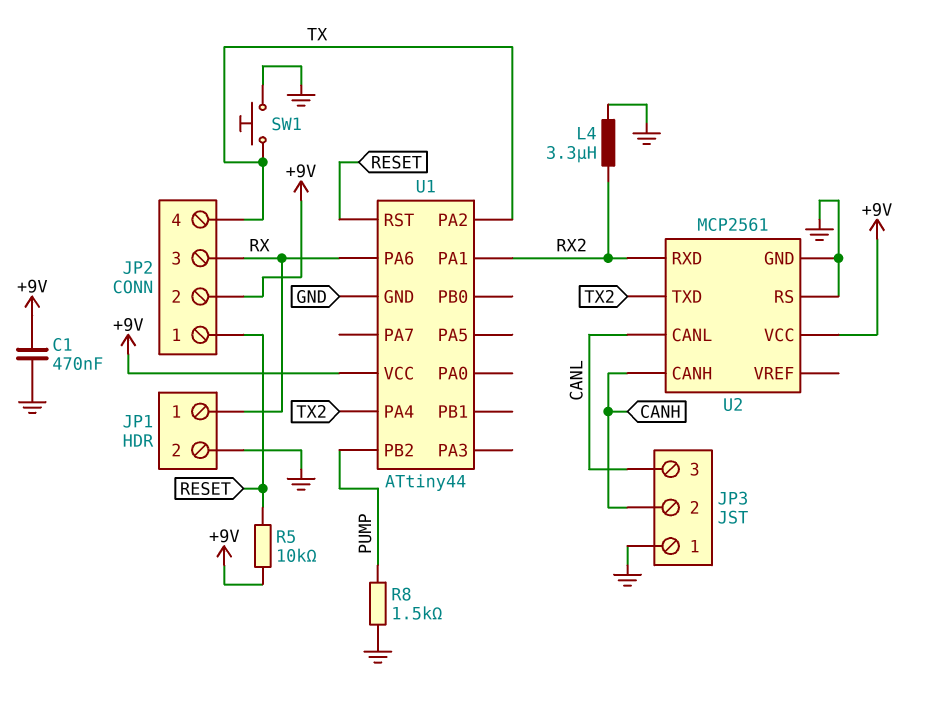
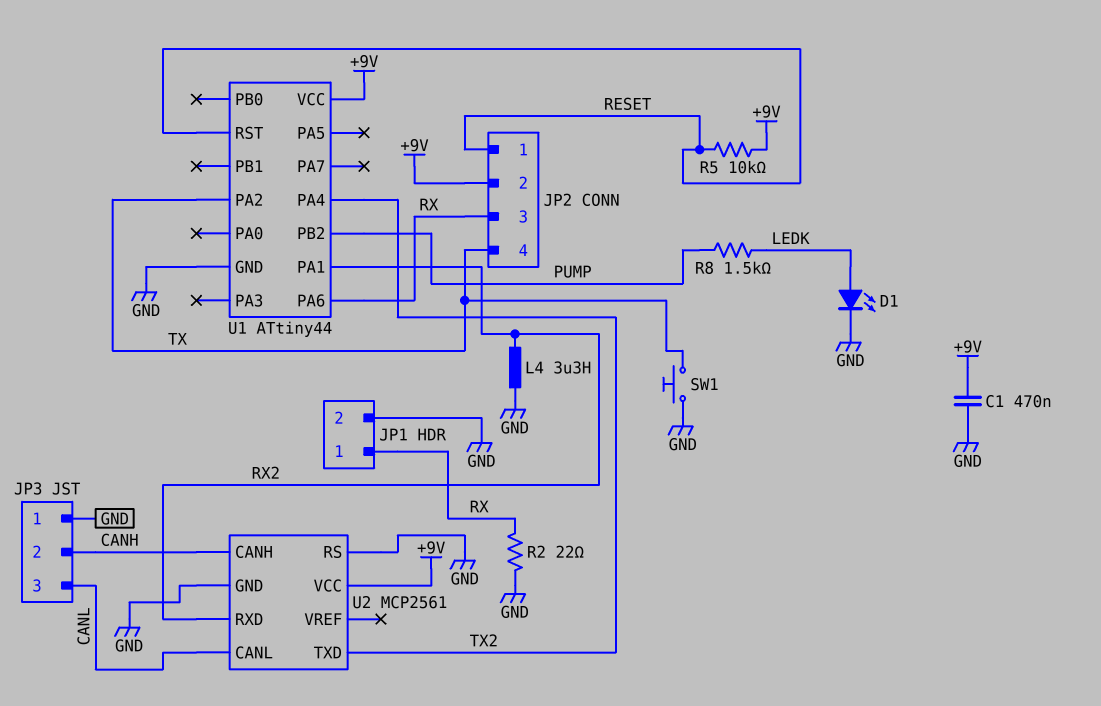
D1: none -> LED (A LEDK, K GND)
R2: none -> 22 (GND, RX)
R8: 1.5k (GND, PUMP) -> 1.5k (LEDK, PUMP)

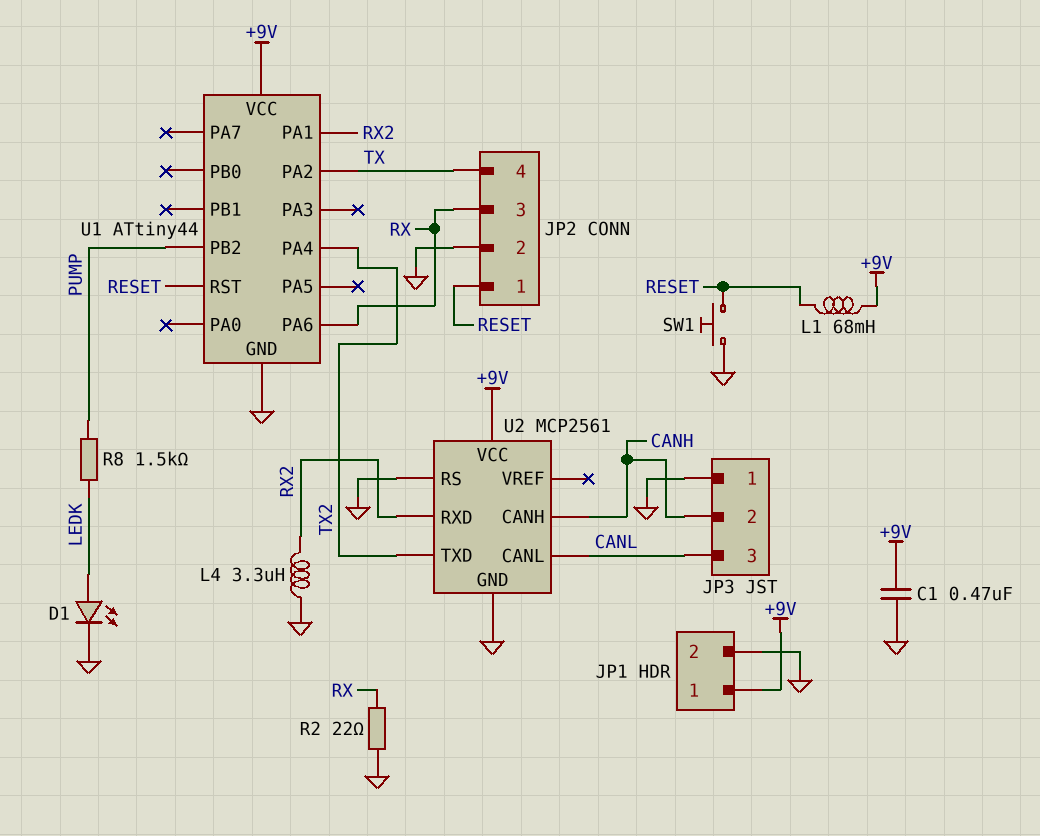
JP1 pin 1: RX -> +9V
JP2 pin 2: +9V -> GND
L1: none -> 68mH (+9V, RESET)
R5: 10k (+9V, RESET) -> none
SW1: button (GND, TX) -> button (GND, RESET)

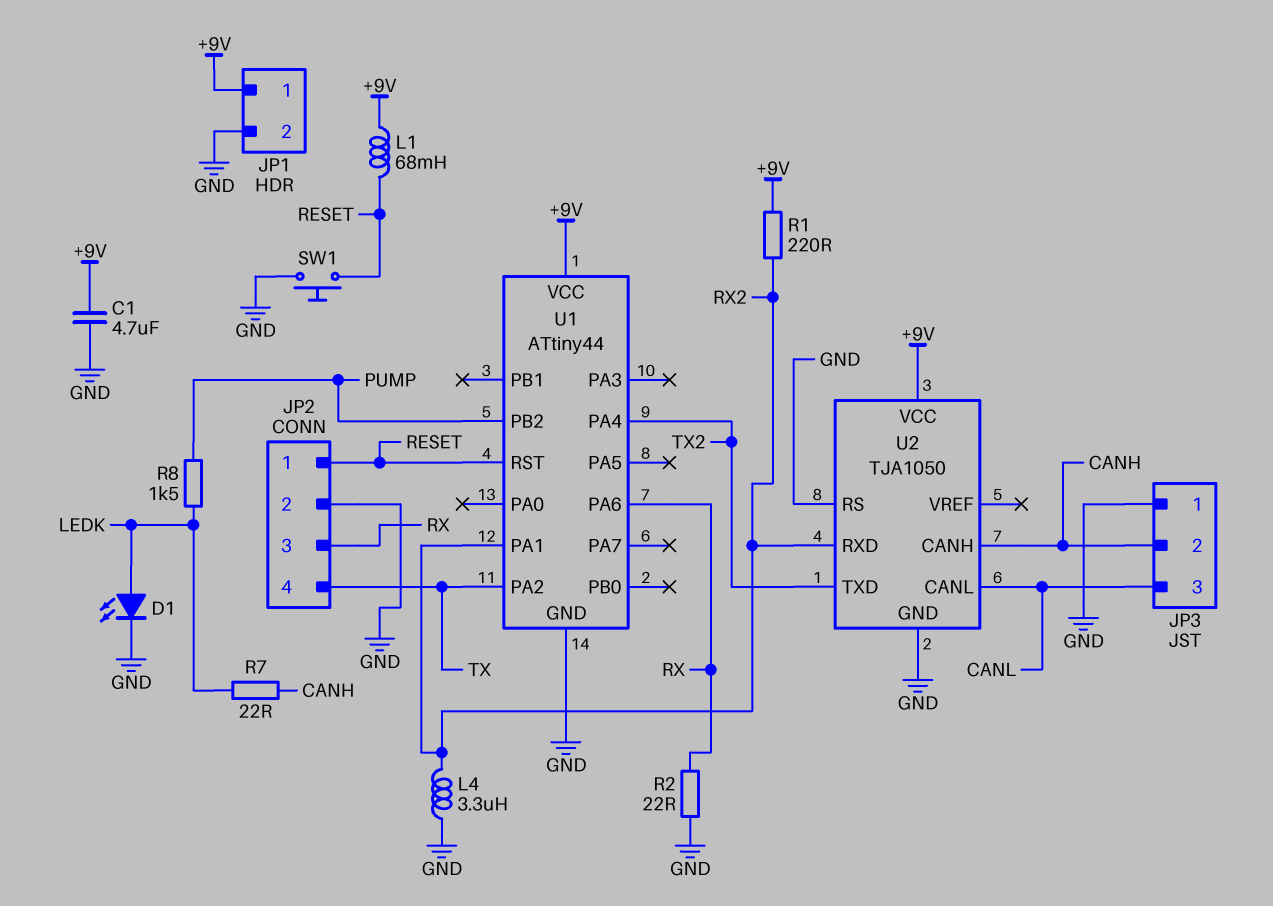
C1: 470nF (+9V, GND) -> 4.7uF (+9V, GND)
R1: none -> 220 (+9V, RX2)
R7: none -> 22 (CANH, LEDK)
U2: MCP2561 -> TJA1050

